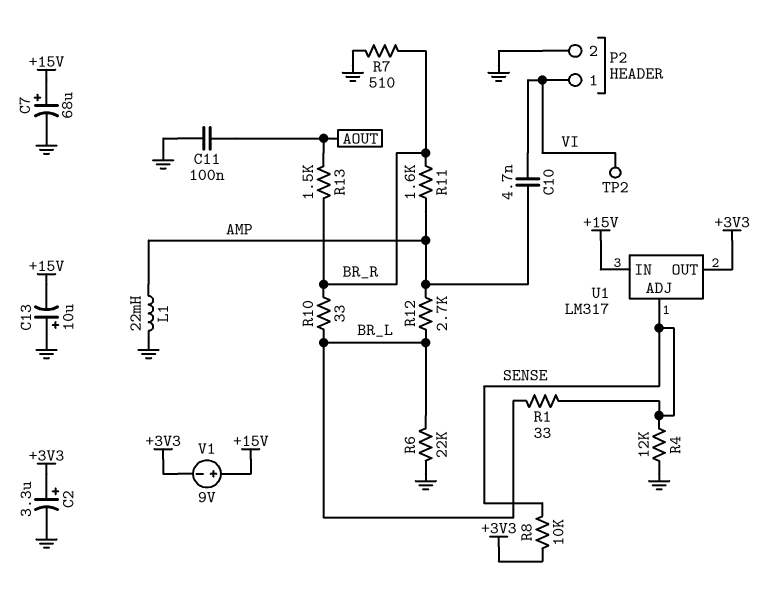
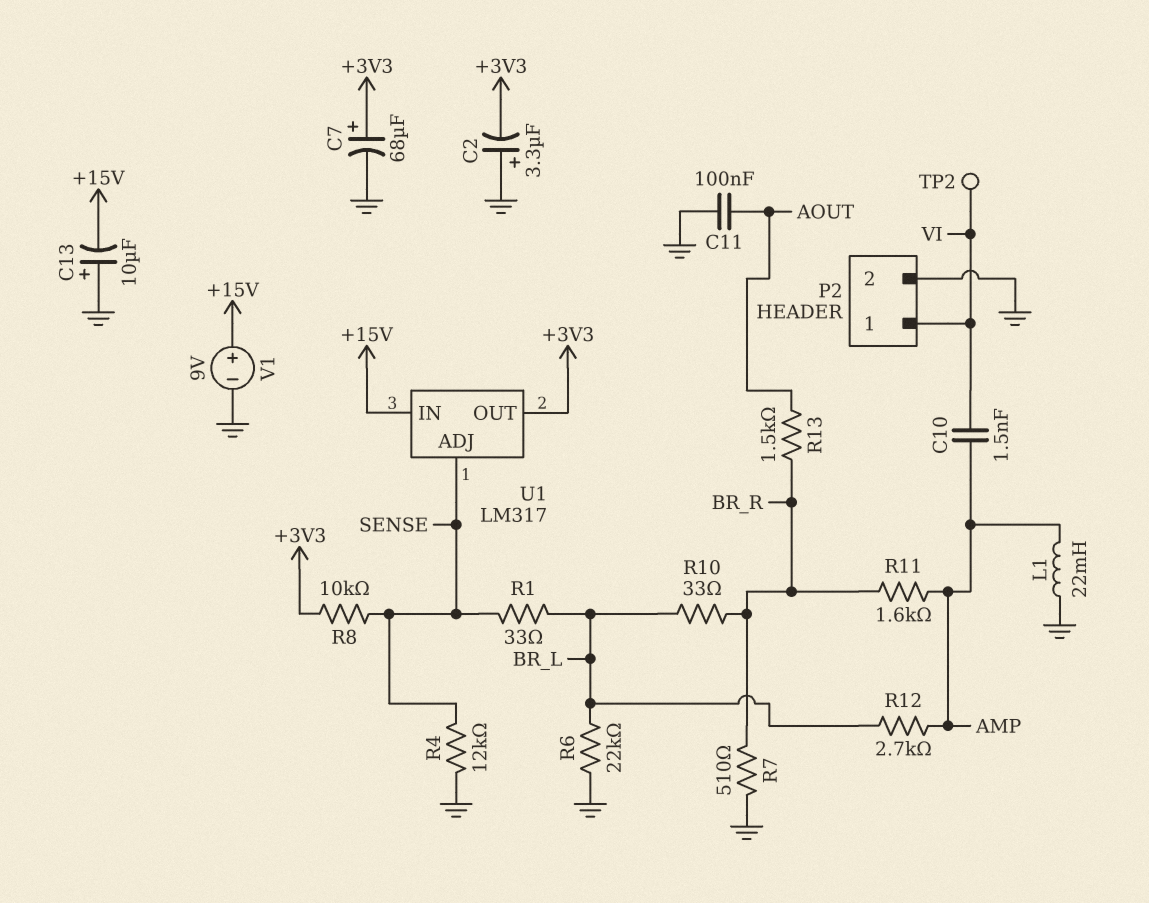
C2: 3.3uF (plus +3V3, minus GND) -> 3.3uF (plus GND, minus +3V3)
C7: 68uF (plus +15V, minus GND) -> 68uF (plus +3V3, minus GND)
C10: 4.7nF (AMP, VI) -> 1.5nF (AMP, VI)
V1: 9V (plus +15V, minus +3V3) -> 9V (plus +15V, minus GND)

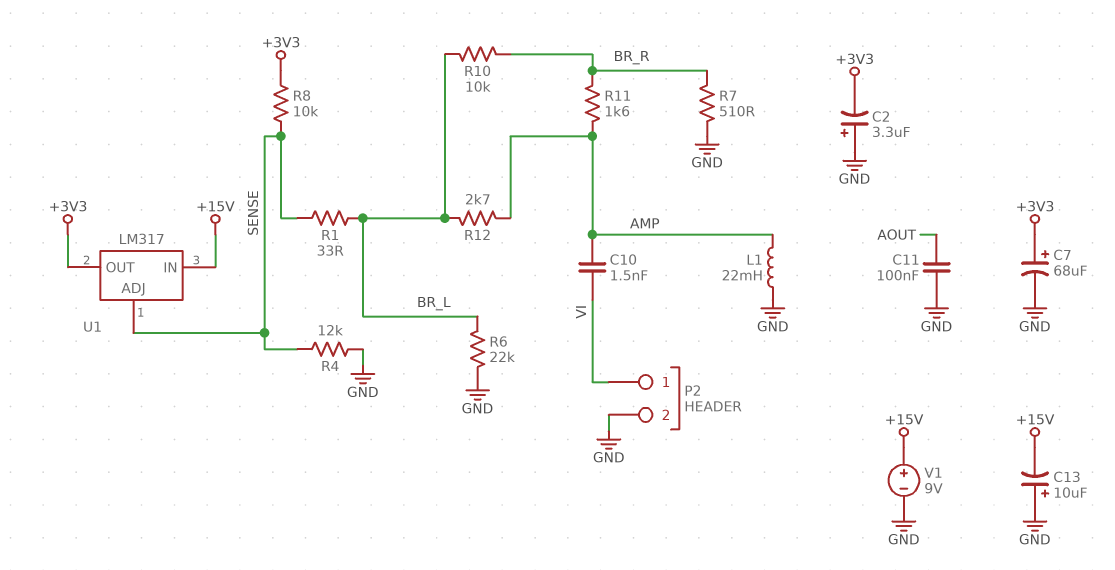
R10: 33 (BR_L, BR_R) -> 10k (BR_L, BR_R)
R13: 1.5k (AOUT, BR_R) -> none
TP2: test point (VI) -> none

